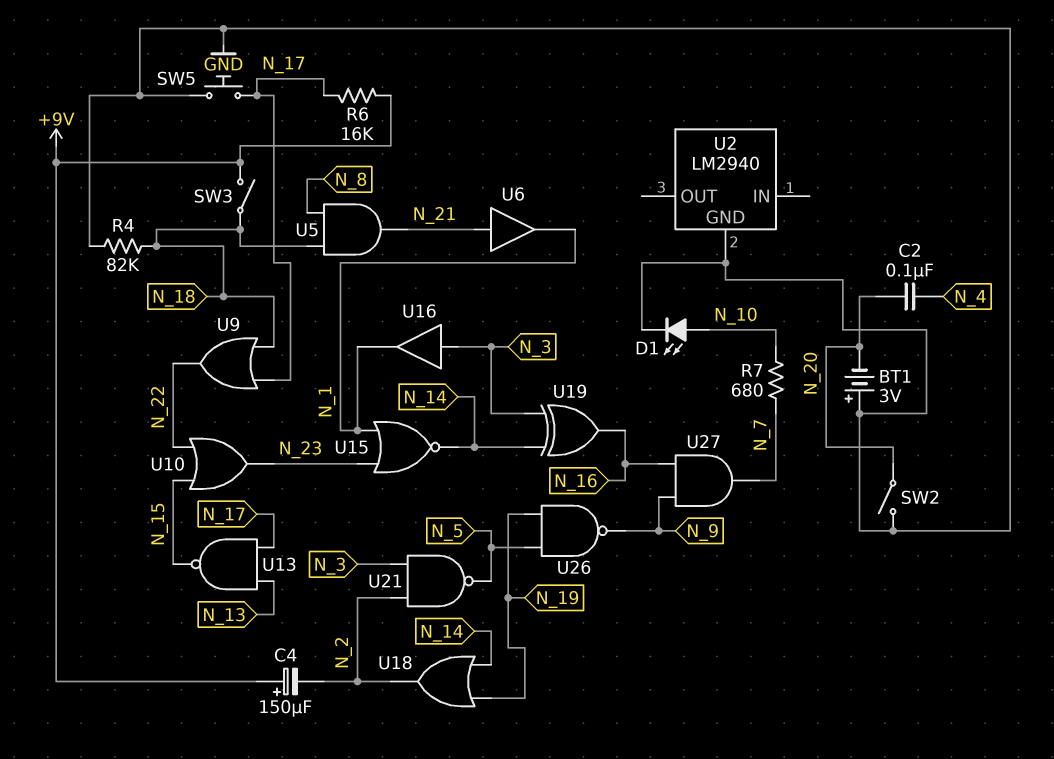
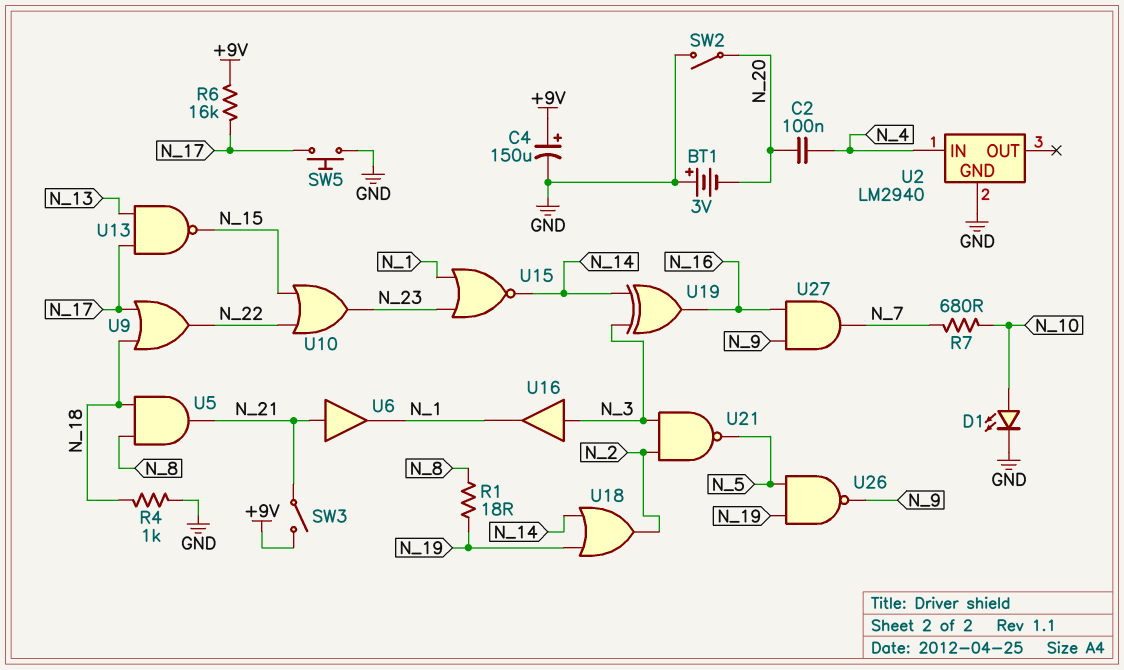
C4: 150uF (plus +9V, minus N_2) -> 150uF (plus +9V, minus GND)
R1: none -> 18 (N_8, N_19)
R4: 82k (GND, N_18) -> 1k (GND, N_18)
SW3: switch (+9V, N_18) -> switch (+9V, N_21)
U2 pin IN: none -> N_4

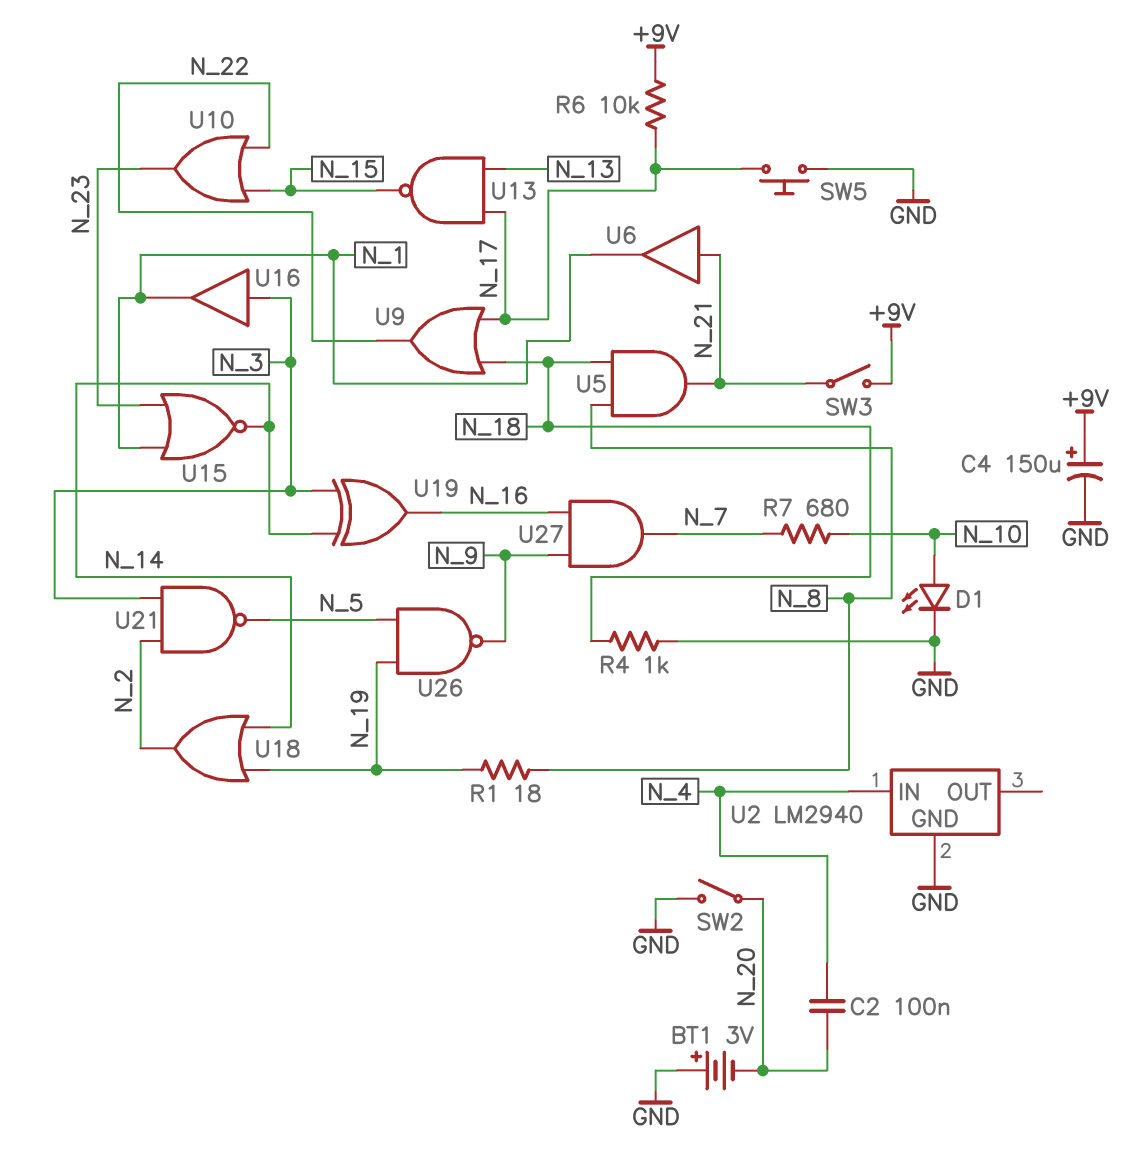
R6: 16k (+9V, N_17) -> 10k (+9V, N_17)

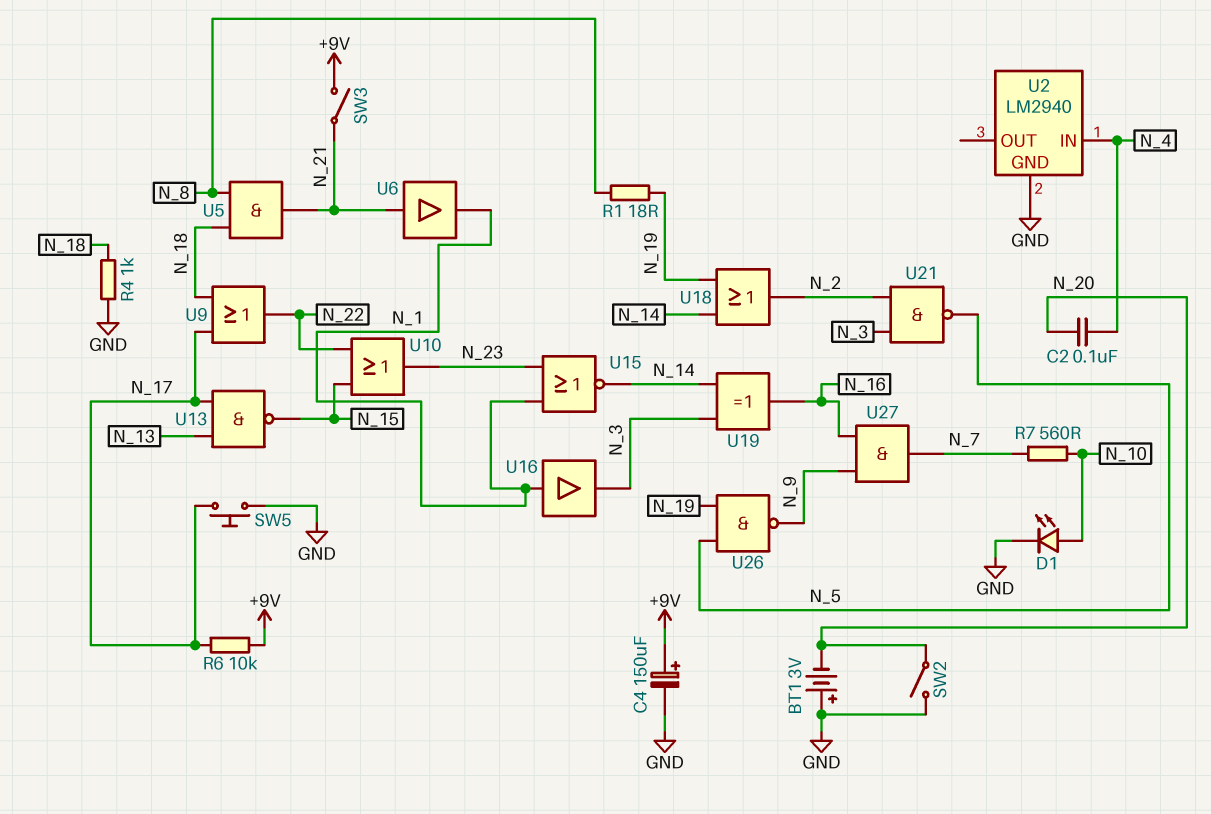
R7: 680 (N_7, N_10) -> 560 (N_7, N_10)
U16: buffer (in N_3, out N_1) -> buffer (in N_1, out N_3)

